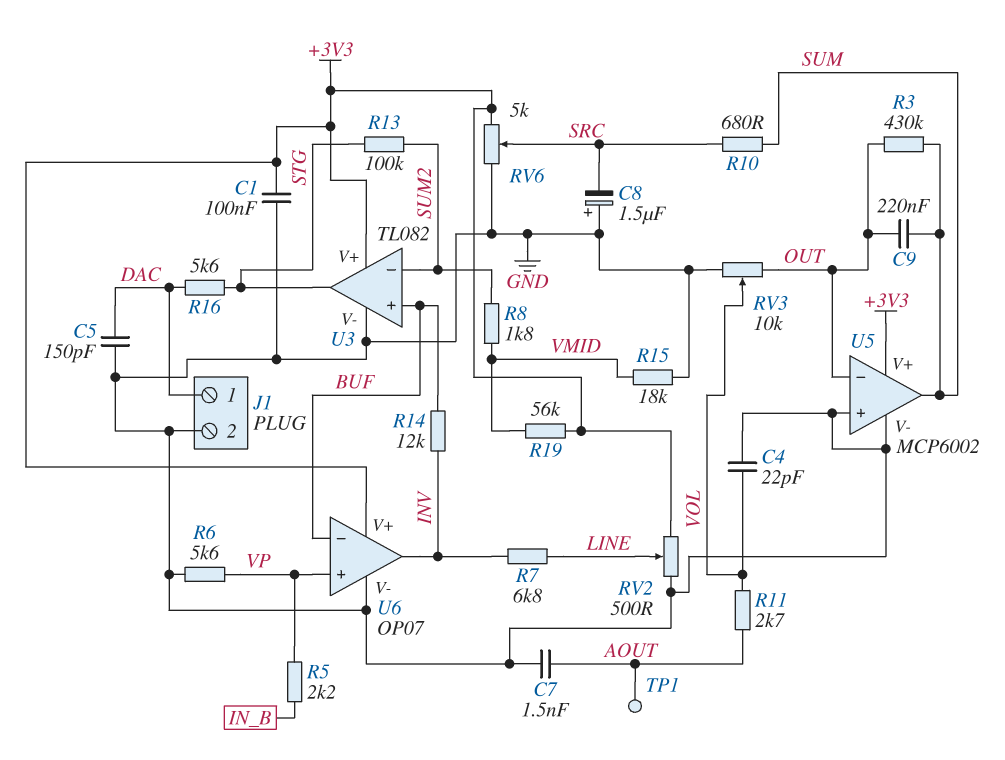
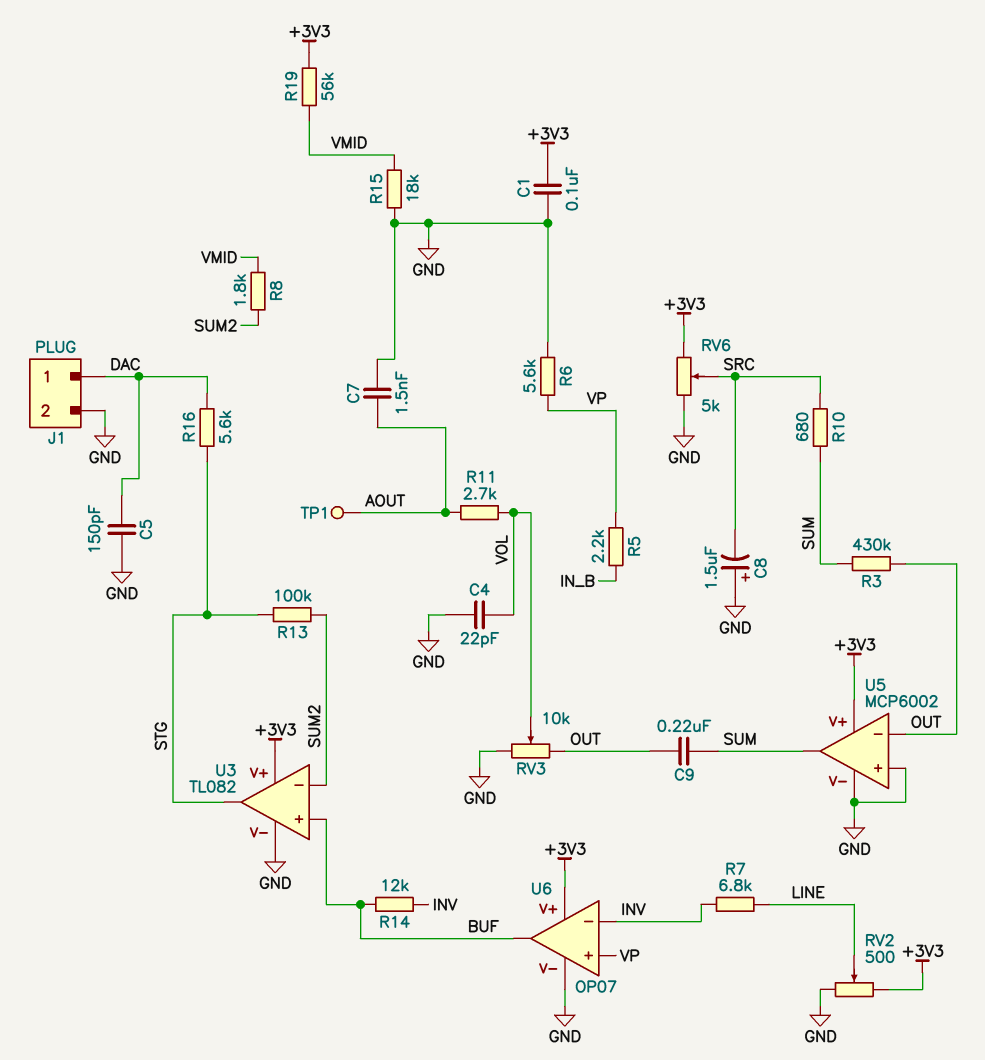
U6 pin in-: BUF -> INV
U6 pin out: INV -> BUF

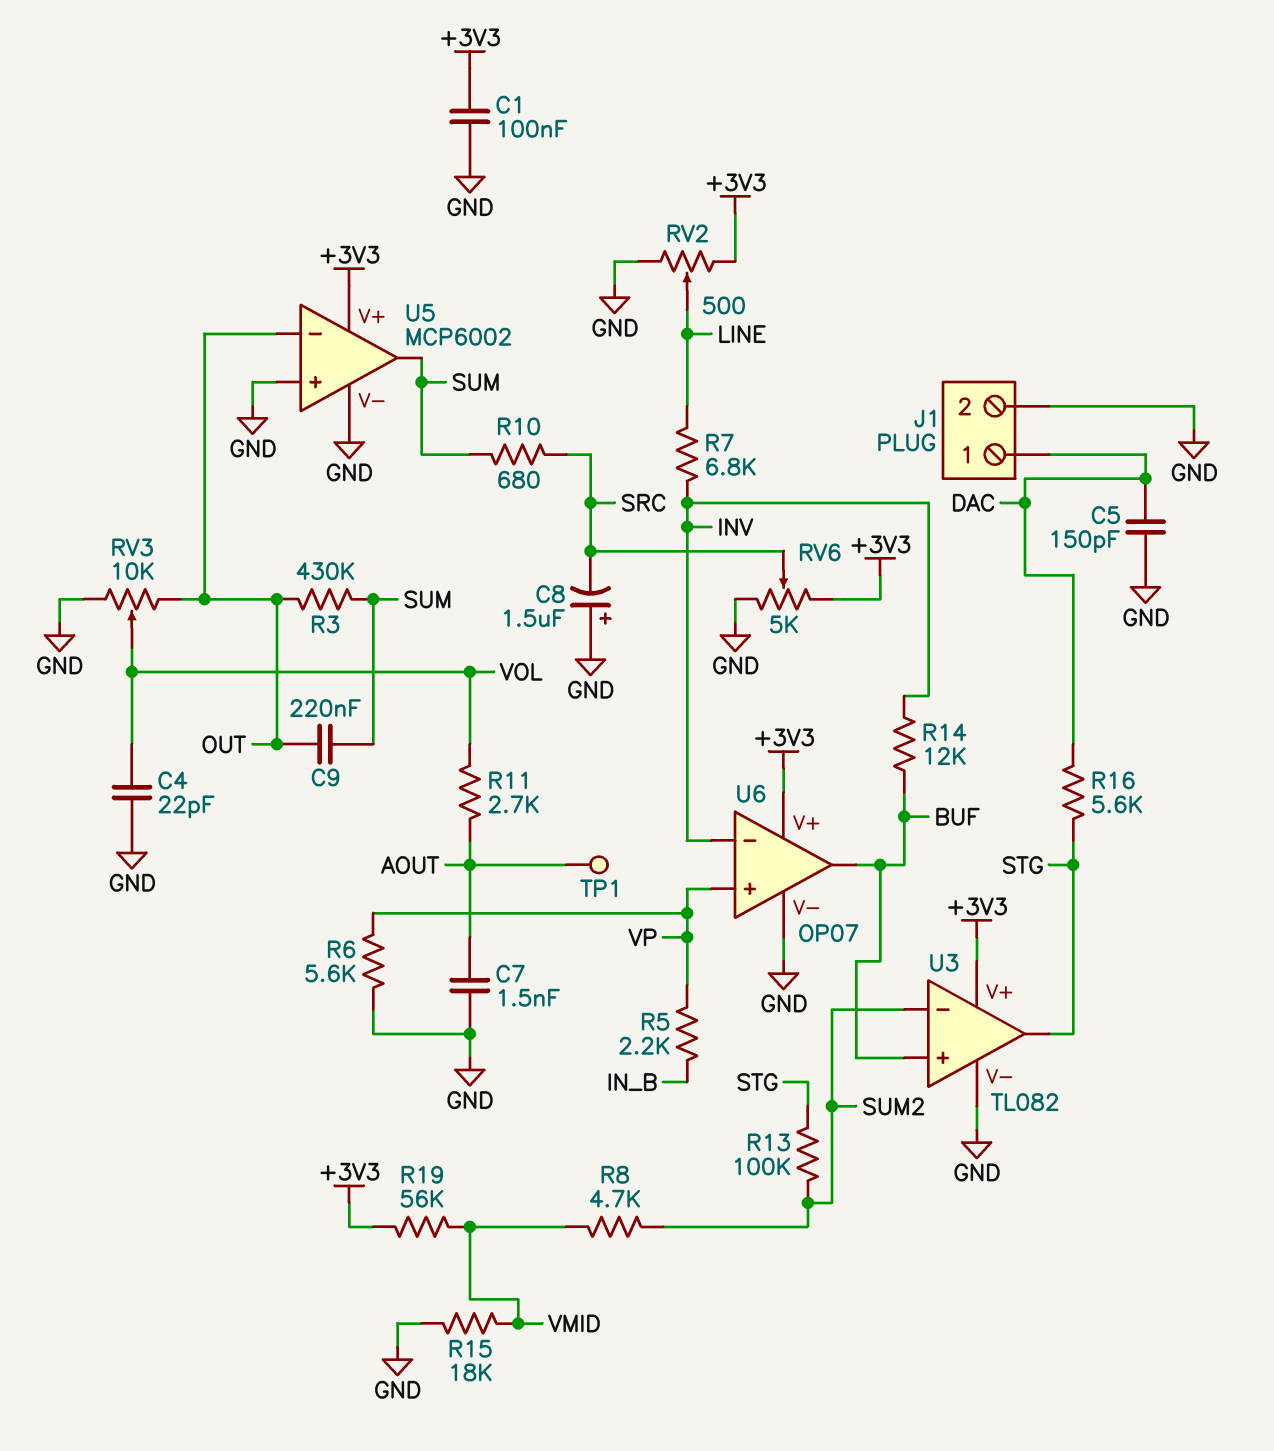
R8: 1.8k (SUM2, VMID) -> 4.7k (SUM2, VMID)

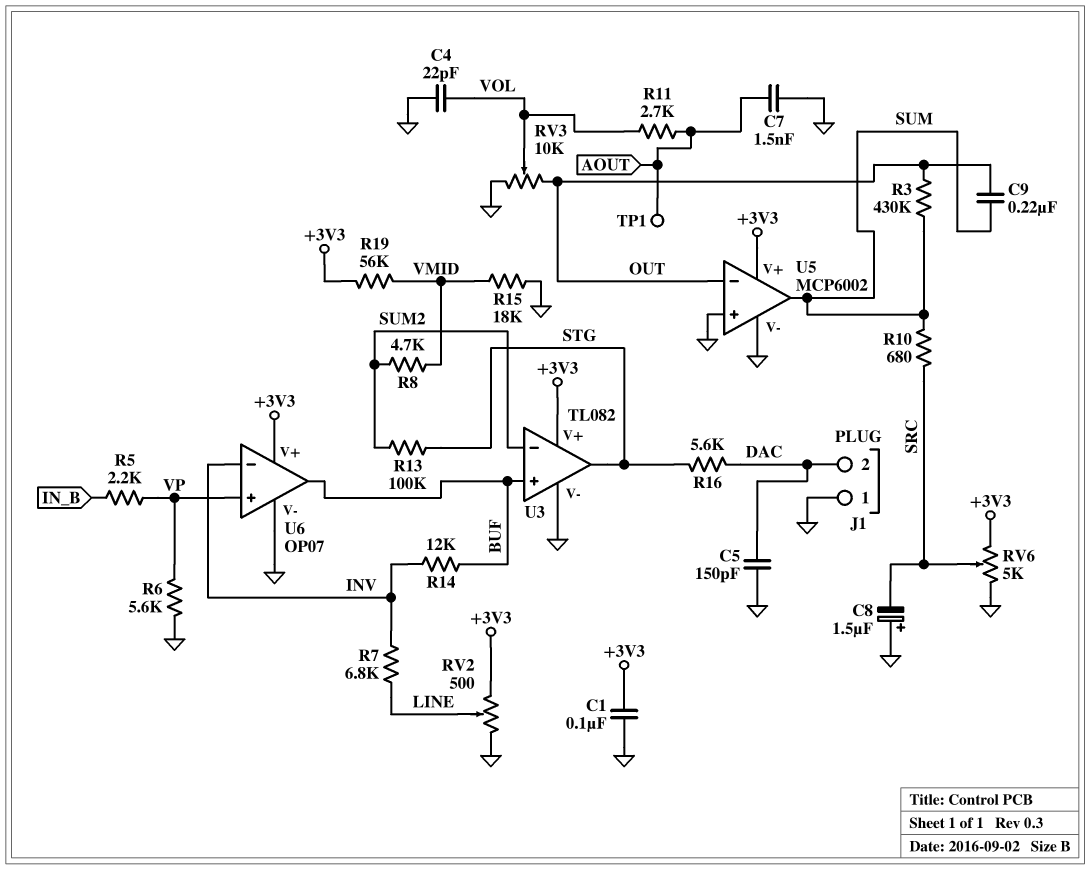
J1 pin 1: DAC -> GND
J1 pin 2: GND -> DAC

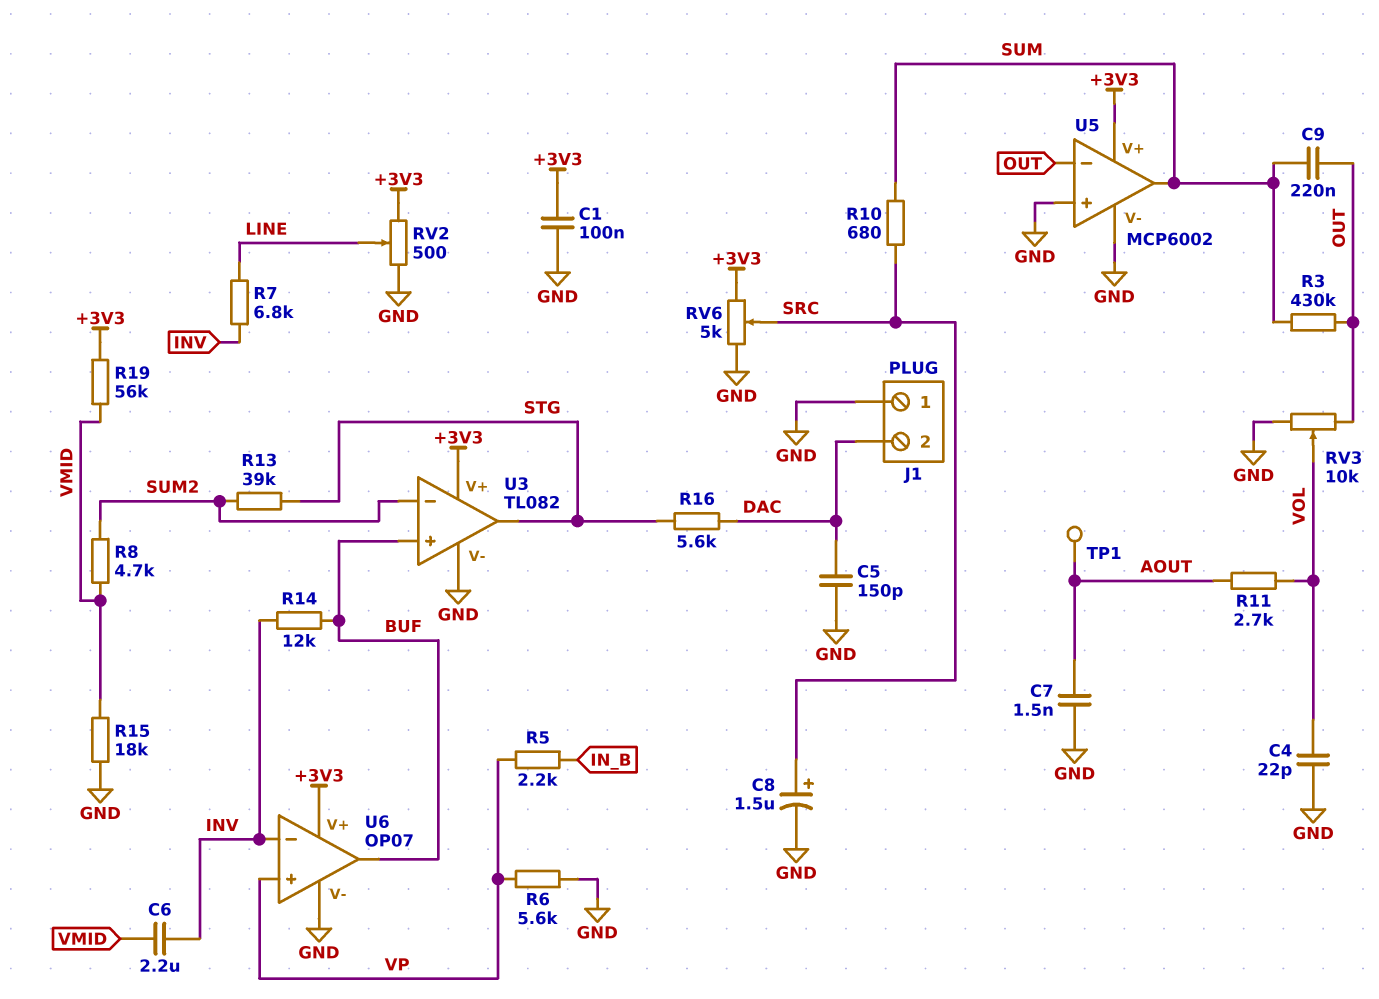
C6: none -> 2.2uF (INV, VMID)
C8: 1.5uF (plus GND, minus SRC) -> 1.5uF (plus SRC, minus GND)
R13: 100k (STG, SUM2) -> 39k (STG, SUM2)

